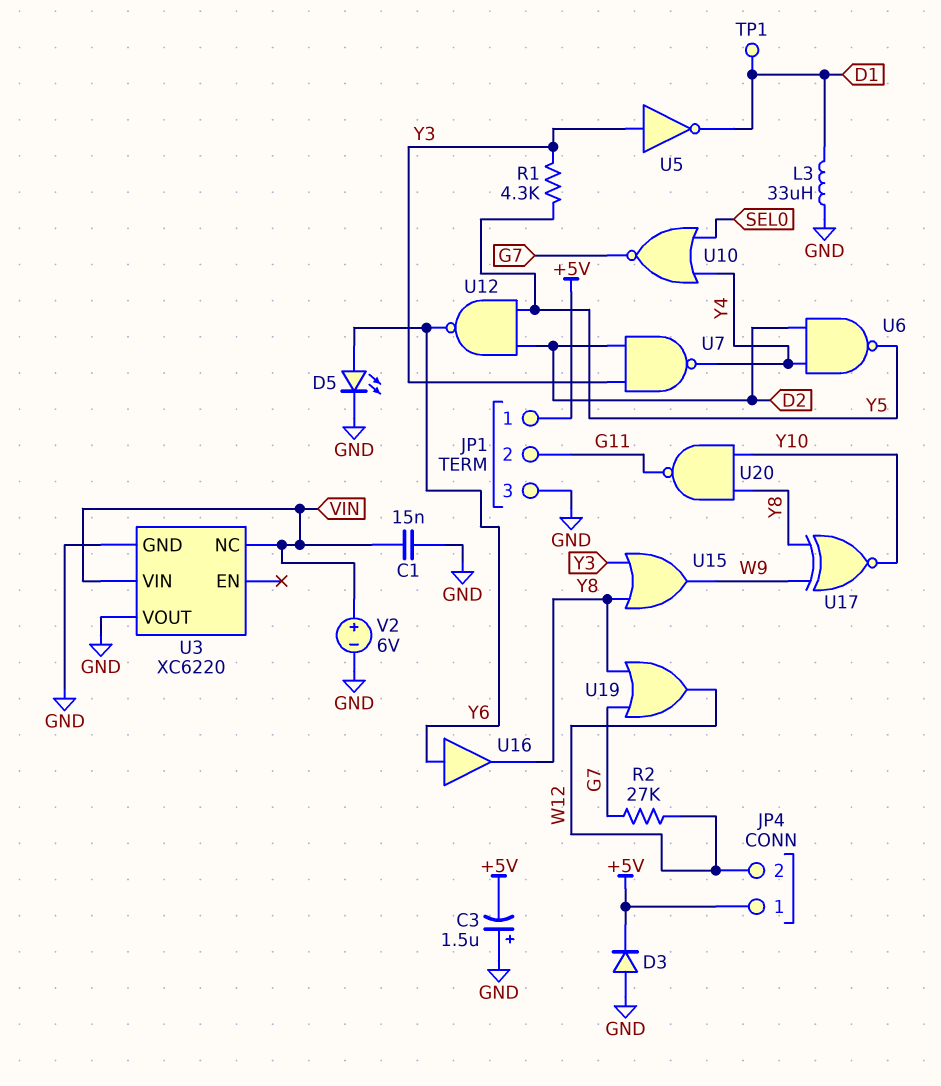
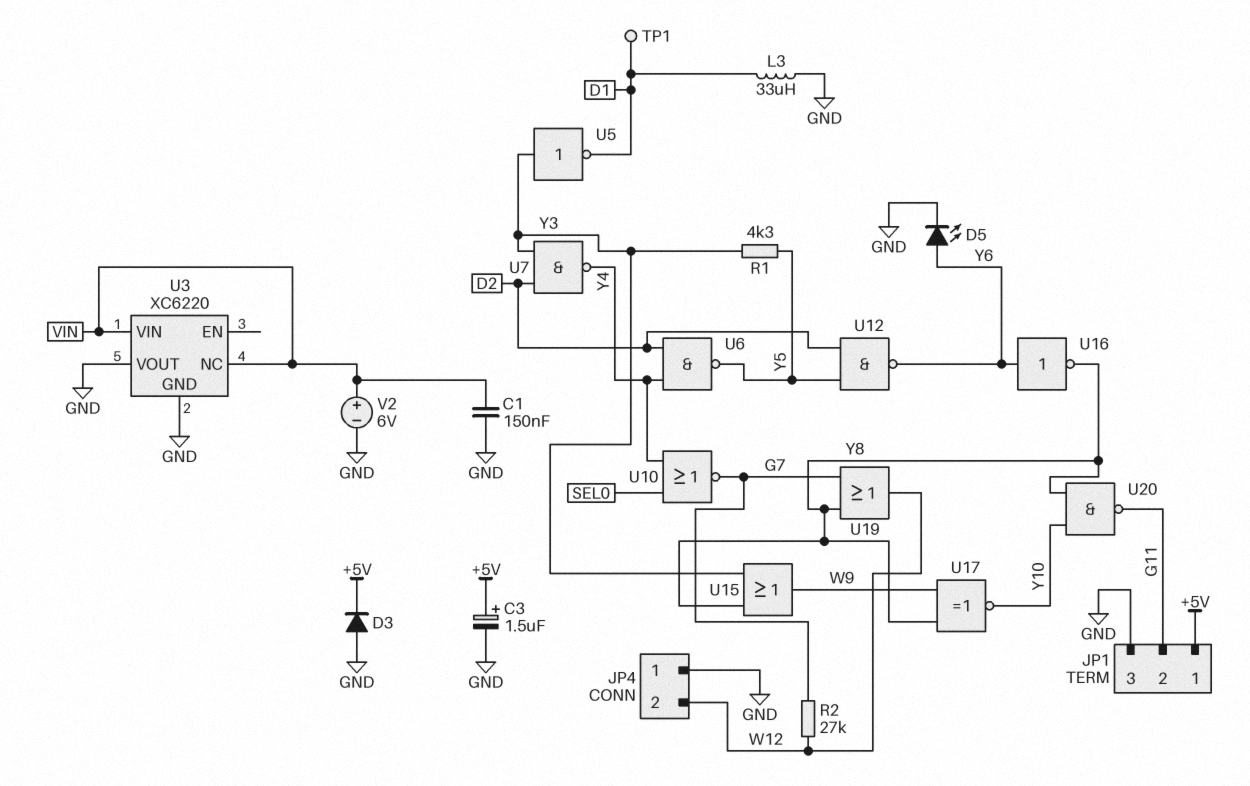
C1: 15nF (GND, VIN) -> 150nF (GND, VIN)
C3: 1.5uF (plus GND, minus +5V) -> 1.5uF (plus +5V, minus GND)
JP4 pin 1: +5V -> GND
U16: buffer (in Y6, out Y8) -> NOT (in Y6, out Y8)

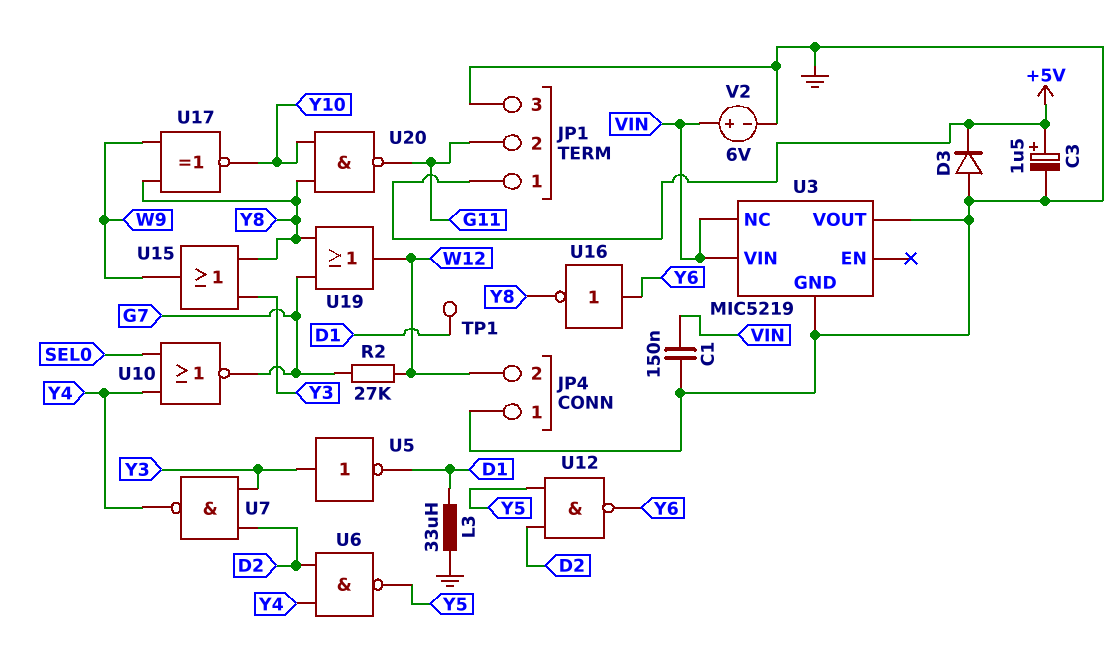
D5: LED (A Y6, K GND) -> none
R1: 4.3k (Y3, Y5) -> none
U3: XC6220 -> MIC5219

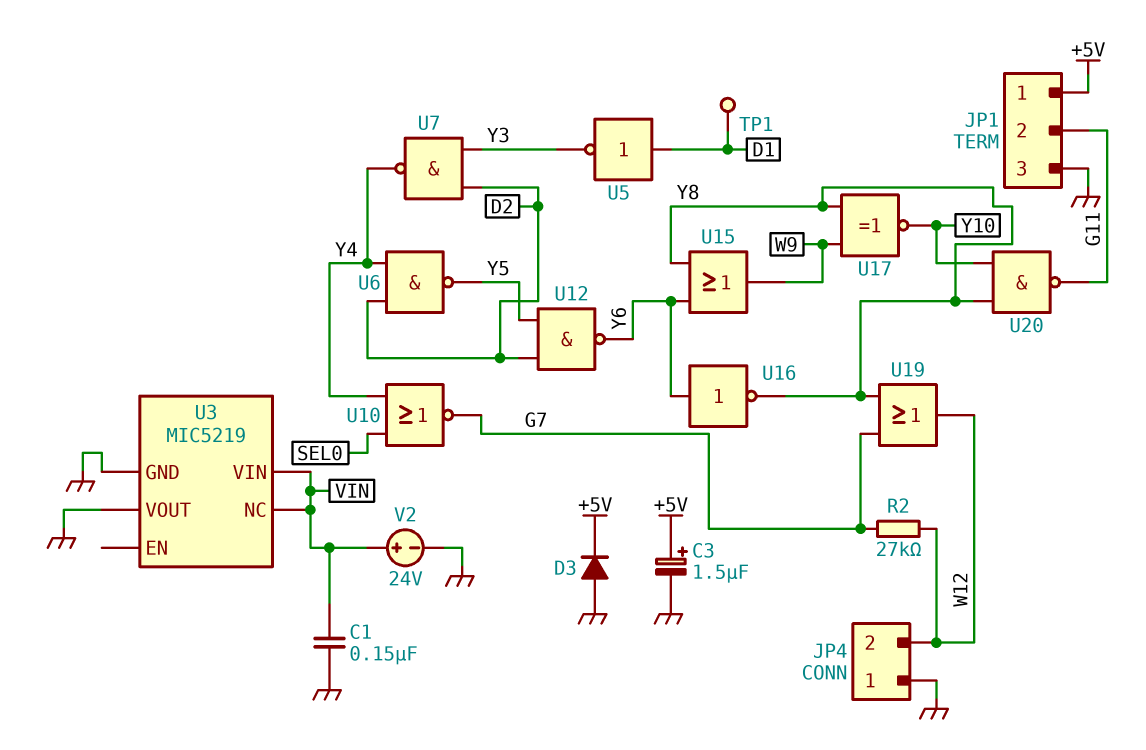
L3: 33uH (D1, GND) -> none
U5: NOT (in Y3, out D1) -> NOT (in D1, out Y3)
U15: OR (in Y3, in Y8, out W9) -> OR (in Y6, in Y8, out W9)
V2: 6V (plus VIN, minus GND) -> 24V (plus VIN, minus GND)

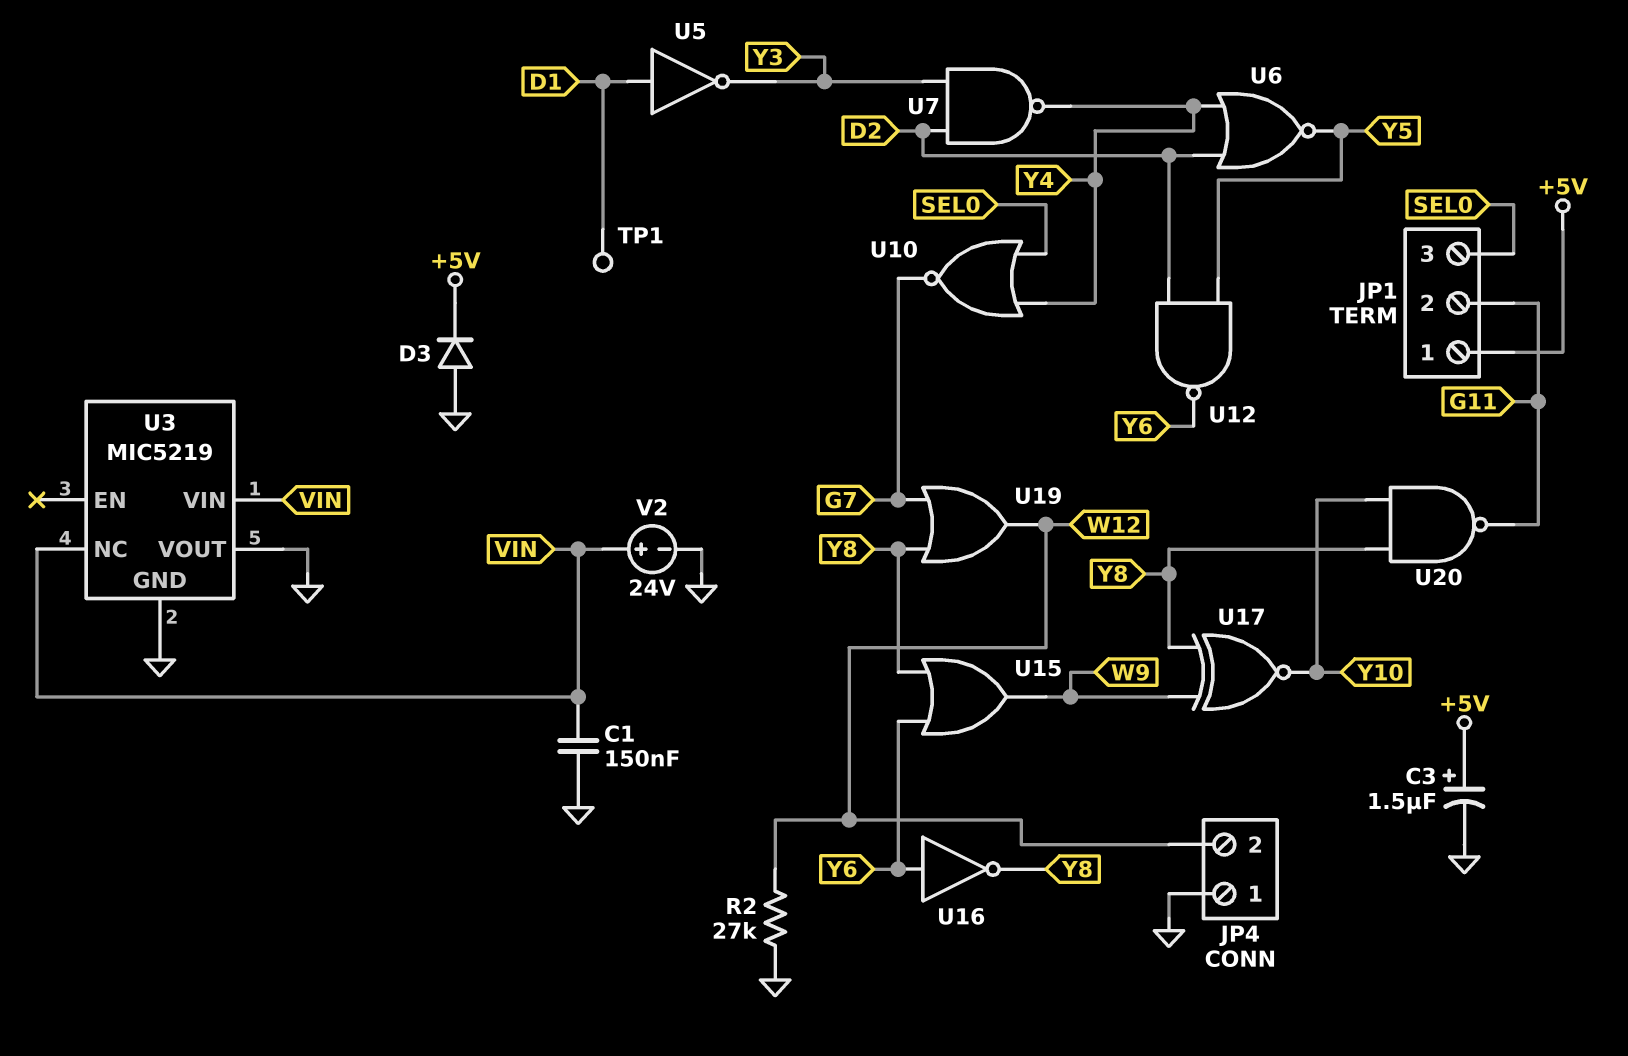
JP1 pin 3: GND -> SEL0
R2: 27k (G7, W12) -> 27k (GND, W12)
U6: NAND (in D2, in Y4, out Y5) -> NOR (in D2, in Y4, out Y5)

